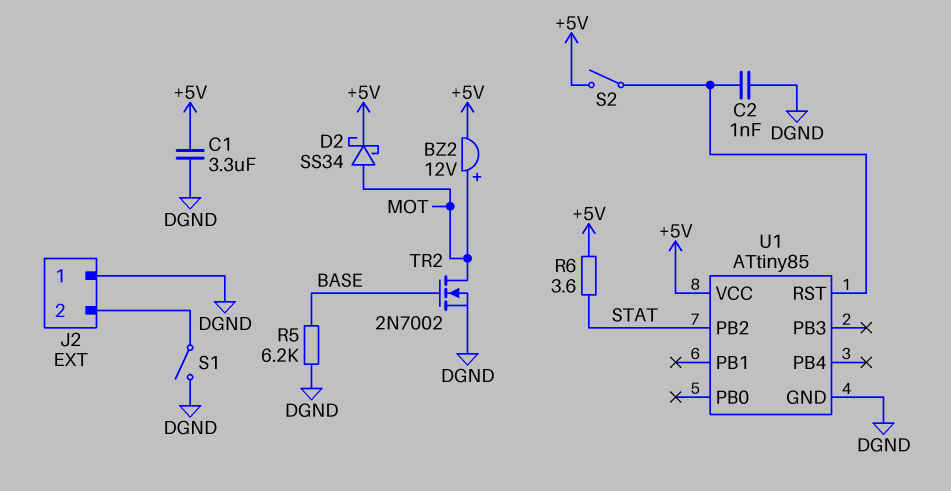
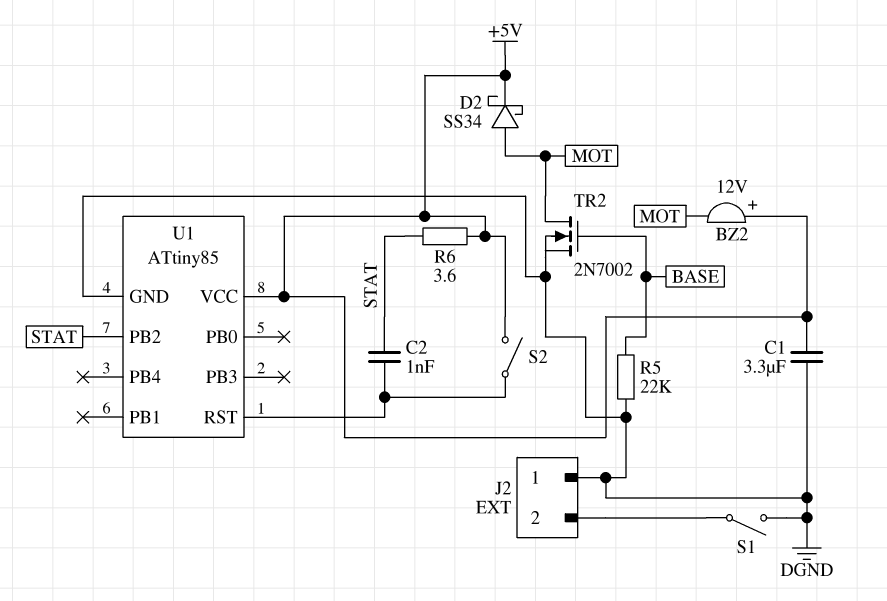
BZ2: buzzer 12V (plus MOT, minus +5V) -> buzzer 12V (plus +5V, minus MOT)
C2: 1nF (DGND, U1/RST) -> 1nF (STAT, U1/RST)
R5: 6.2k (BASE, DGND) -> 22k (BASE, DGND)

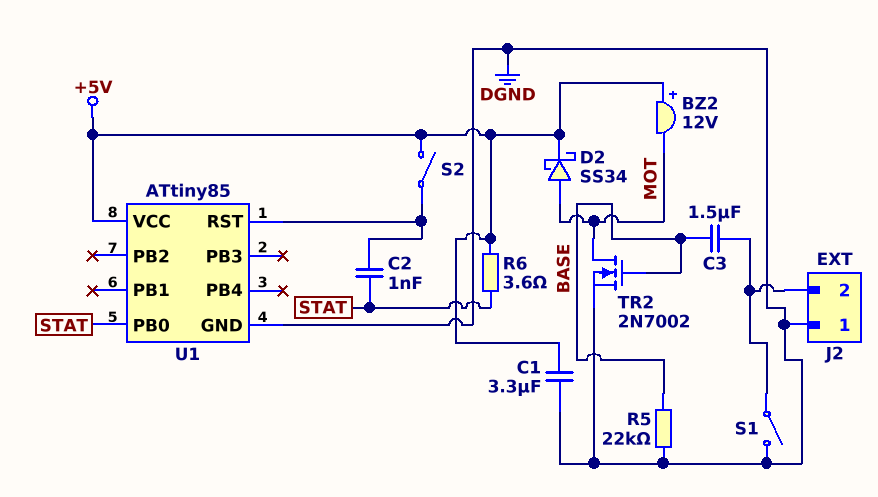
C3: none -> 1.5uF (BASE, J2/2)
U1 pin PB0: none -> STAT
U1 pin PB2: STAT -> none

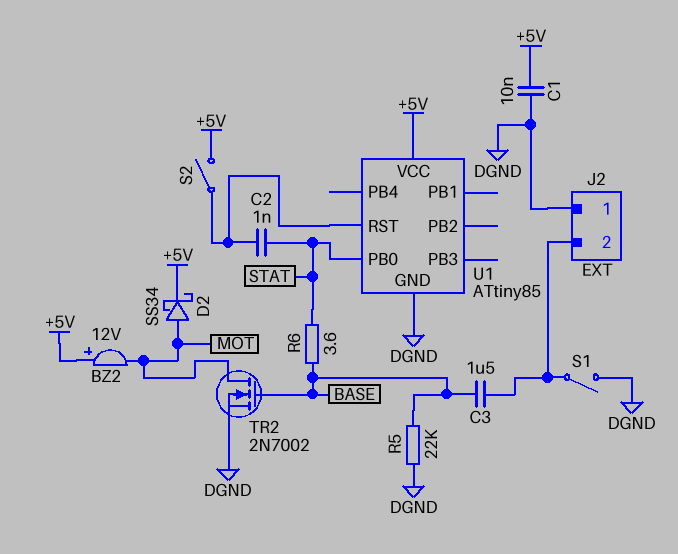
C1: 3.3uF (+5V, DGND) -> 10nF (+5V, DGND)
R6: 3.6 (+5V, STAT) -> 3.6 (BASE, STAT)

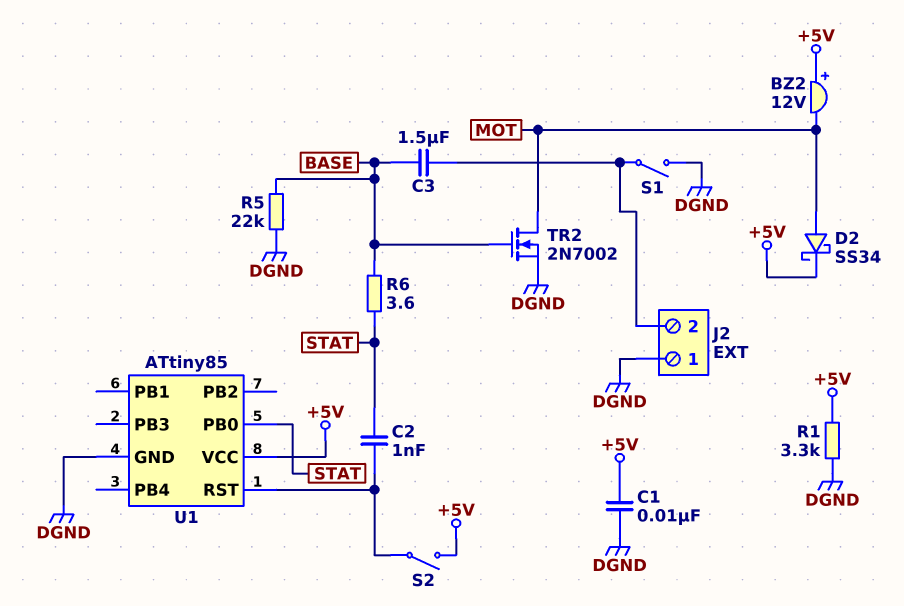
R1: none -> 3.3k (+5V, DGND)

